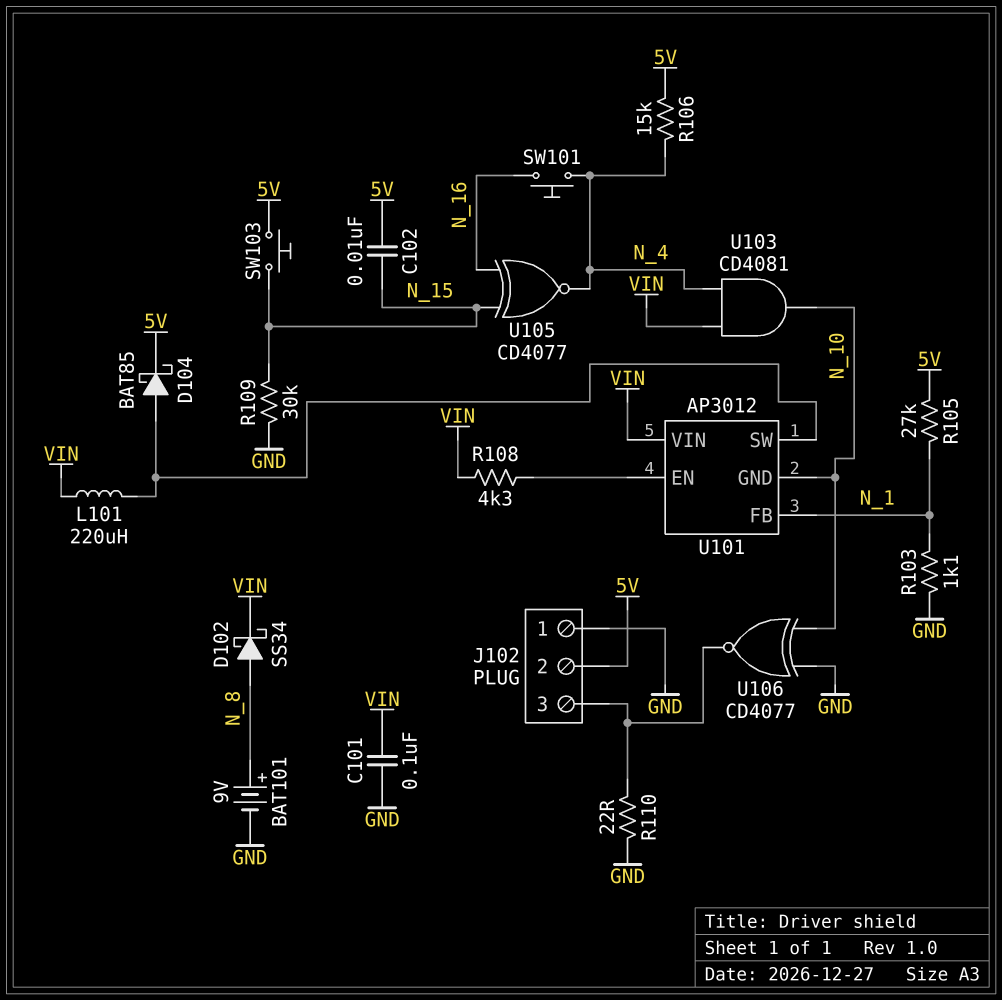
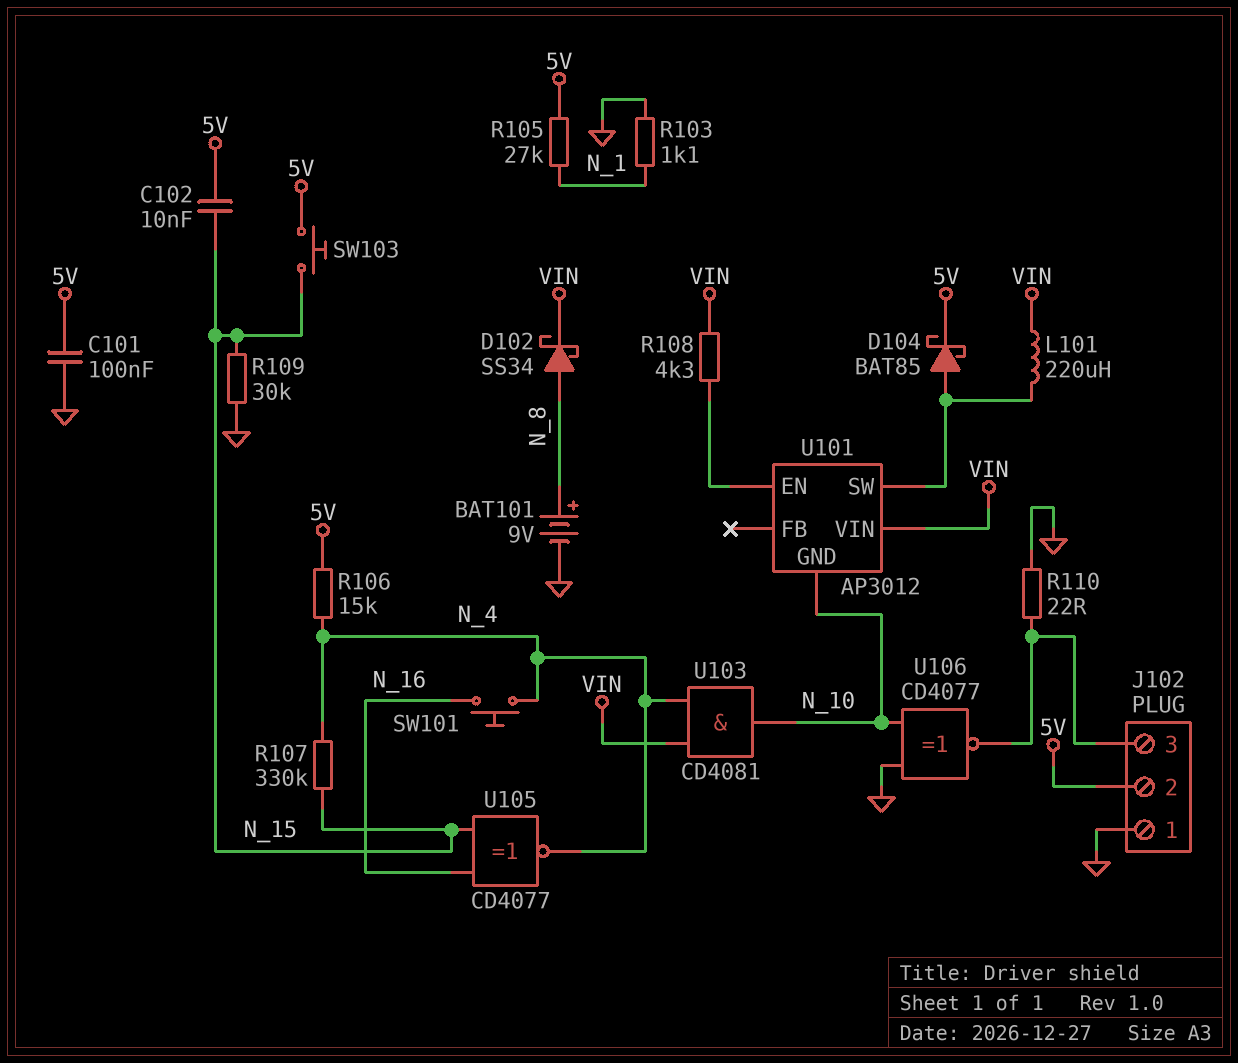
C101: 100nF (GND, VIN) -> 100nF (5V, GND)
R107: none -> 330k (N_4, N_15)
U101 pin FB: N_1 -> none

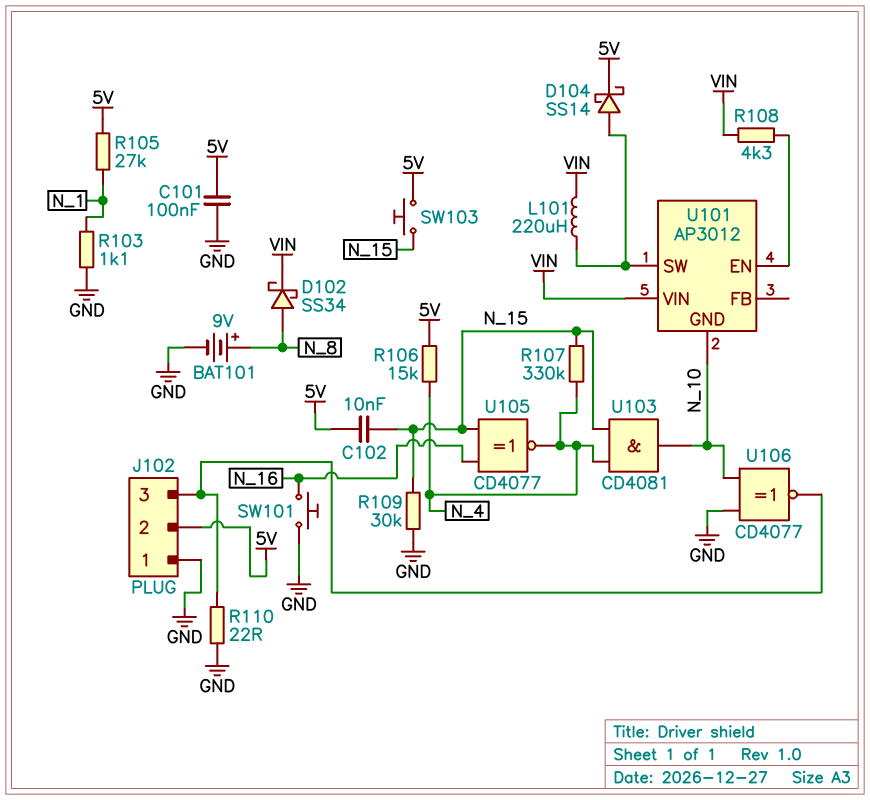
D104: schottky BAT85 (A U101/SW, K 5V) -> schottky SS14 (A U101/SW, K 5V)
SW101: button (N_4, N_16) -> button (GND, N_16)
U103: AND CD4081 (in N_4, in VIN, out N_10) -> AND CD4081 (in N_4, in N_15, out N_10)

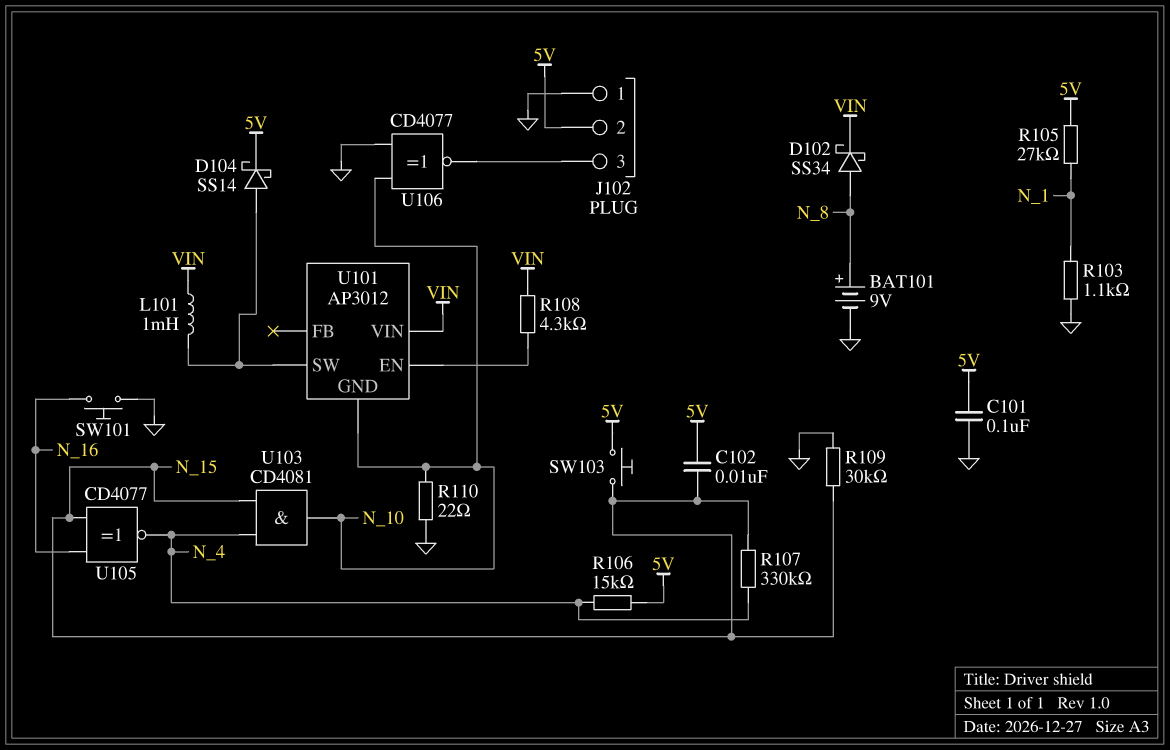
L101: 220uH (U101/SW, VIN) -> 1mH (U101/SW, VIN)
R110: 22 (GND, J102/3) -> 22 (GND, N_10)

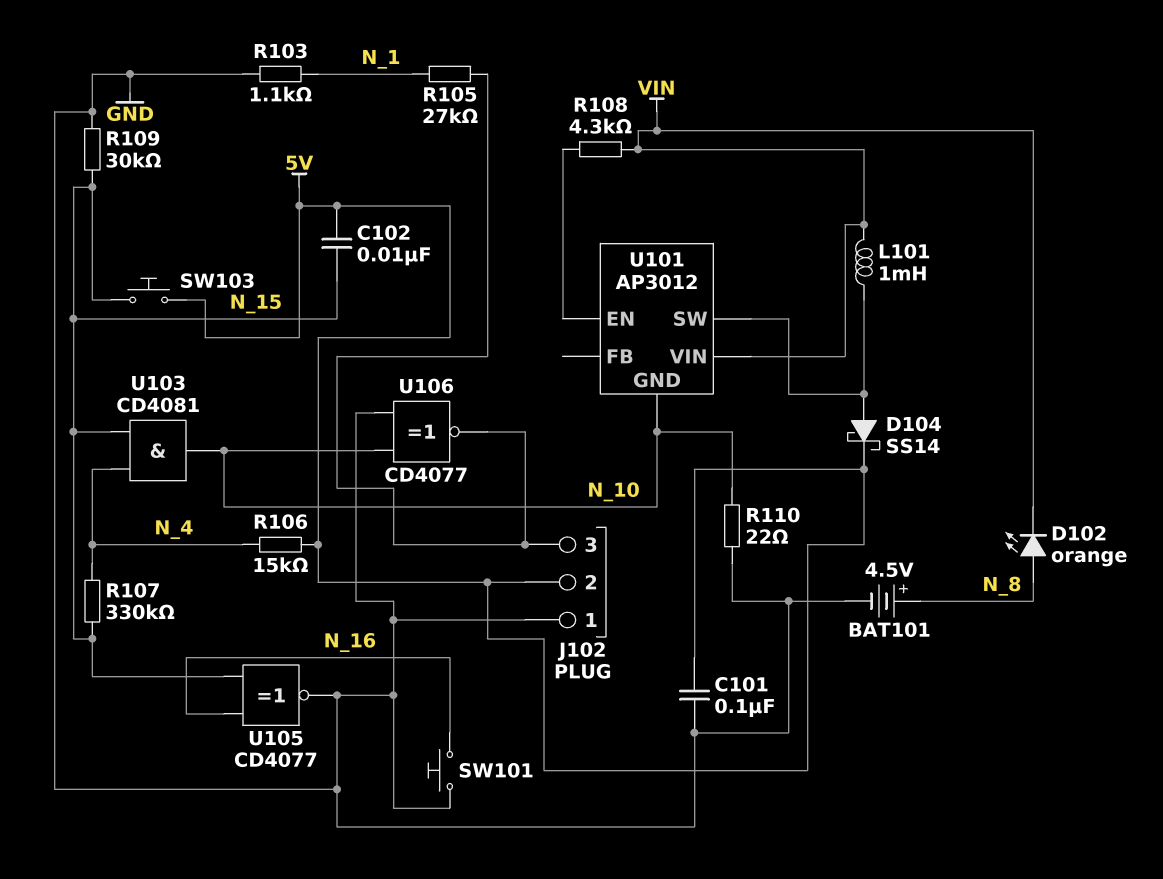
BAT101: 9V (plus N_8, minus GND) -> 4.5V (plus N_8, minus GND)
D102: schottky SS34 (A N_8, K VIN) -> LED orange (A N_8, K VIN)
R105: 27k (5V, N_1) -> 27k (J102/3, N_1)
U105: XNOR CD4077 (in N_15, in N_16, out N_4) -> XNOR CD4077 (in N_15, in N_16, out GND)

